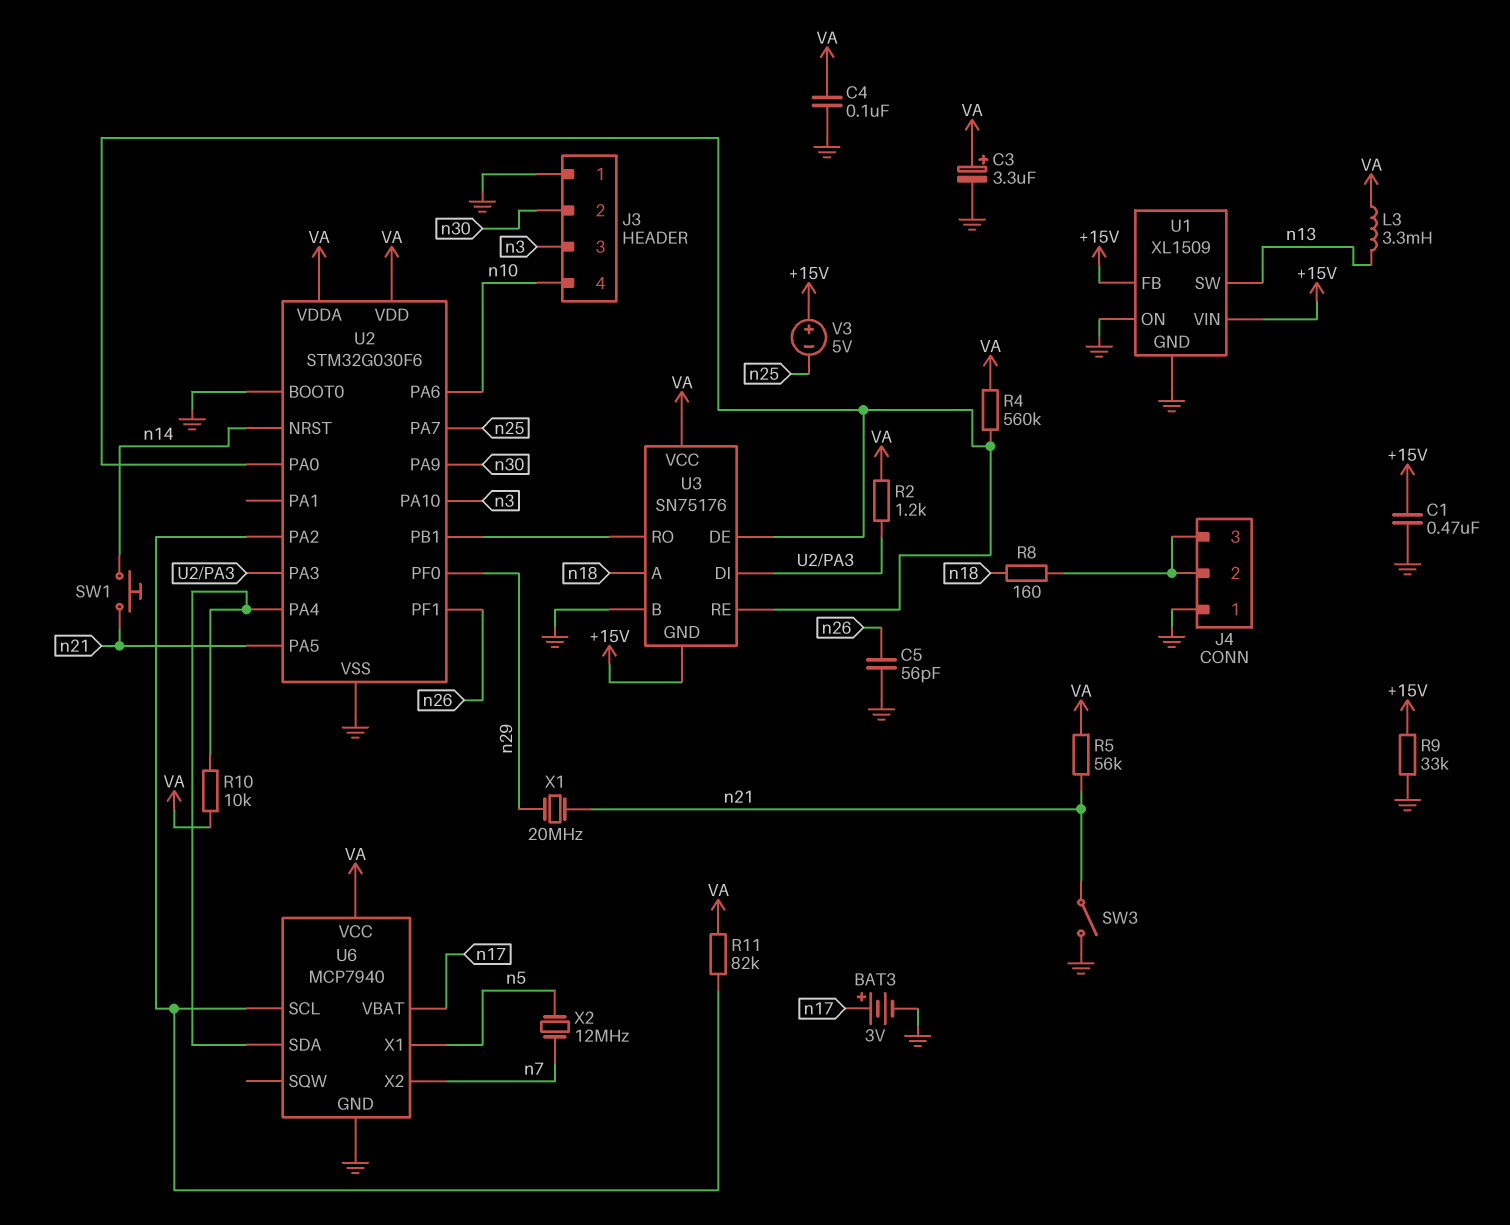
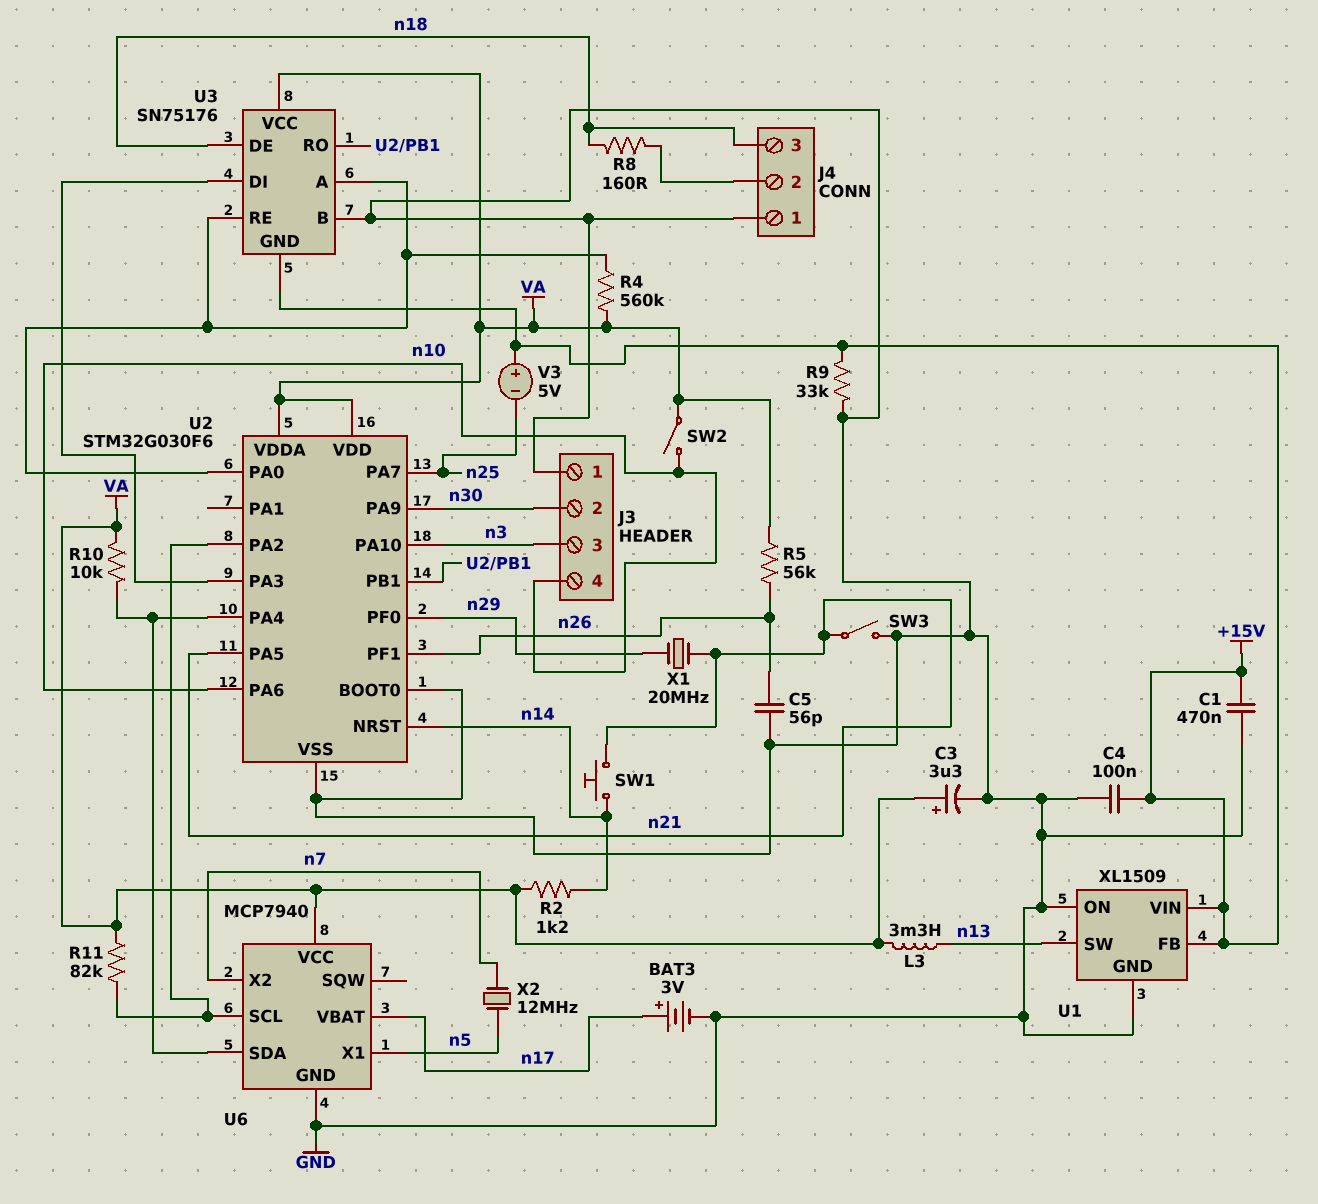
C4: 100nF (GND, VA) -> 100nF (+15V, GND)
J4 pin 3: J4/2 -> n18
R2: 1.2k (U2/PA3, VA) -> 1.2k (VA, n14)
R5: 56k (VA, n21) -> 56k (VA, n26)
SW2: none -> switch (VA, n10)
U3 pin A: n18 -> U2/PA0
U3 pin DE: U2/PA0 -> n18

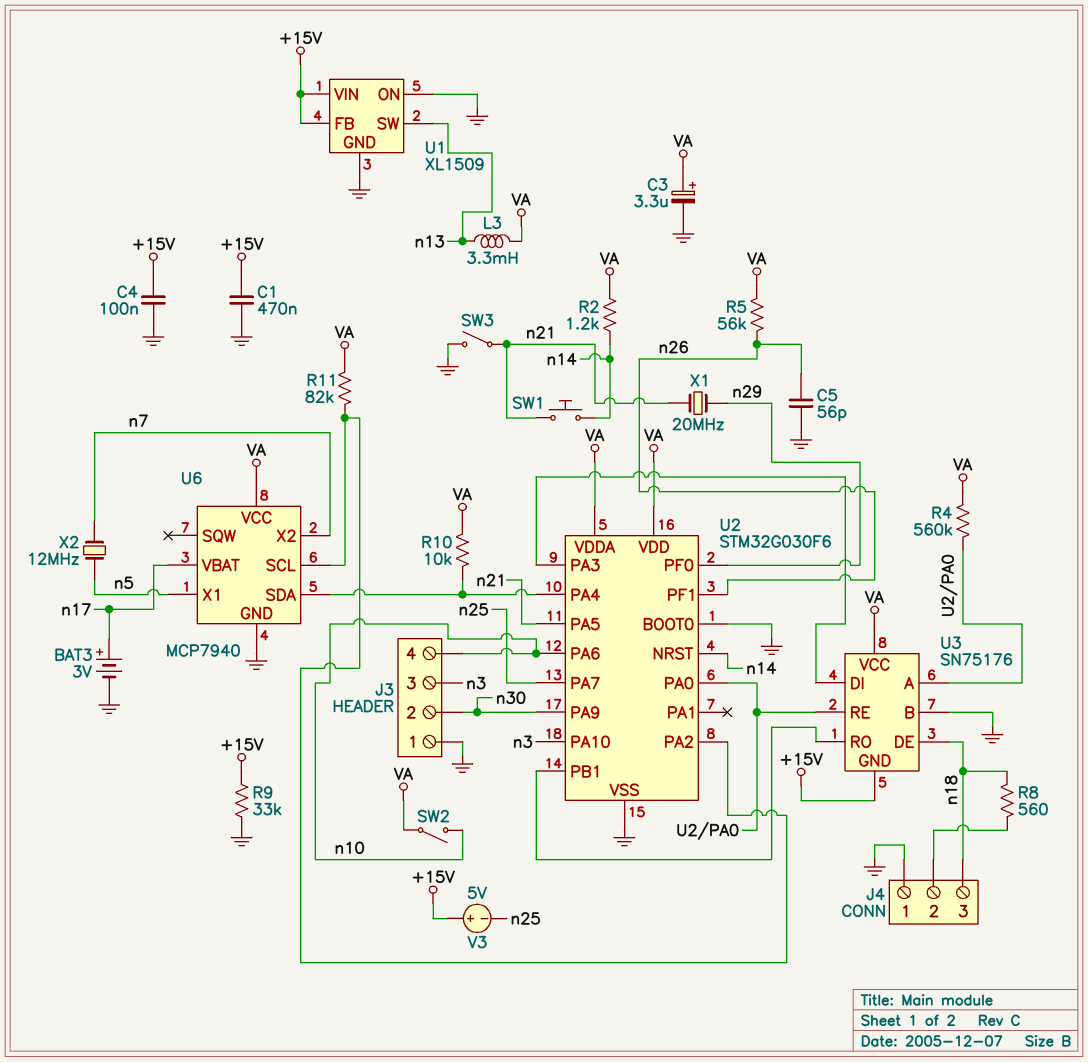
R8: 160 (J4/2, n18) -> 560 (J4/2, n18)

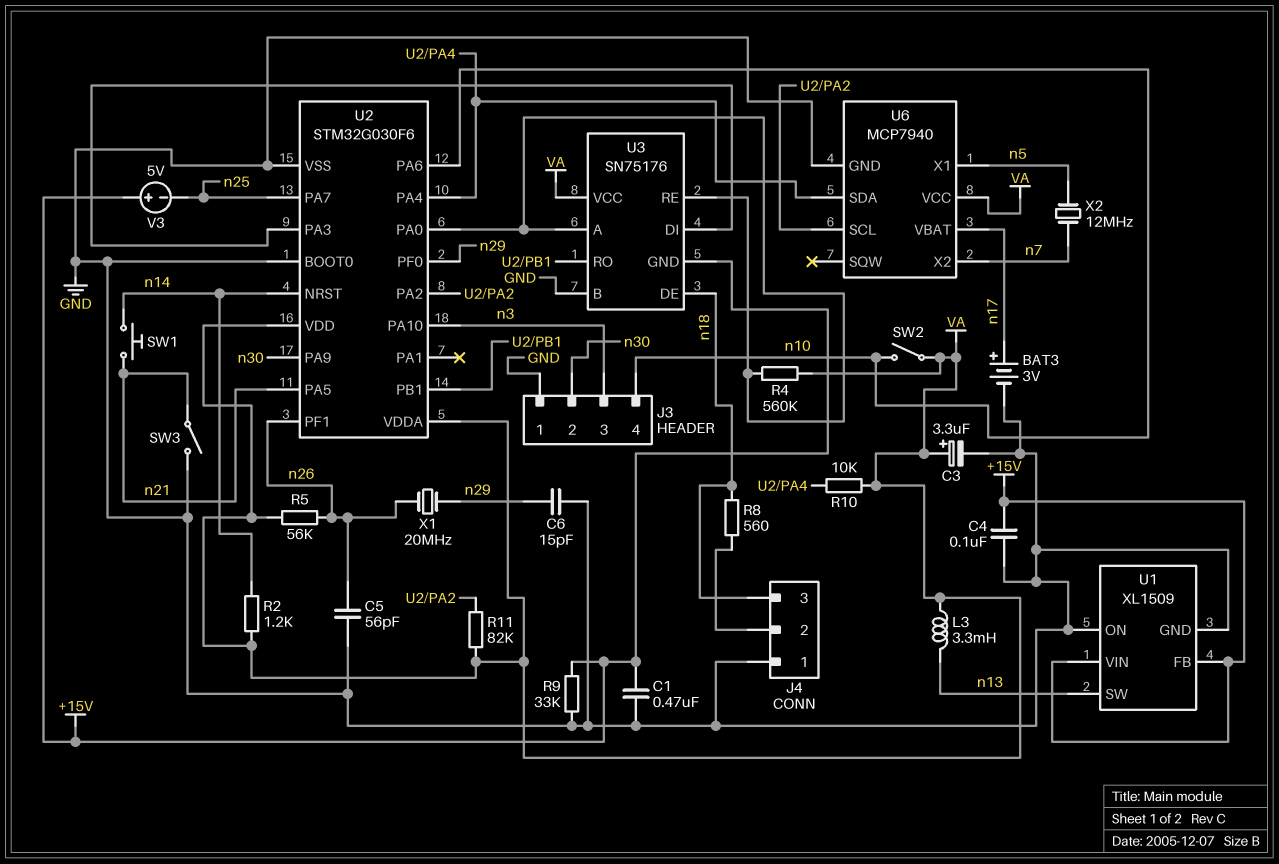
C6: none -> 15pF (GND, n29)
X1: 20MHz (n21, n29) -> 20MHz (n26, n29)

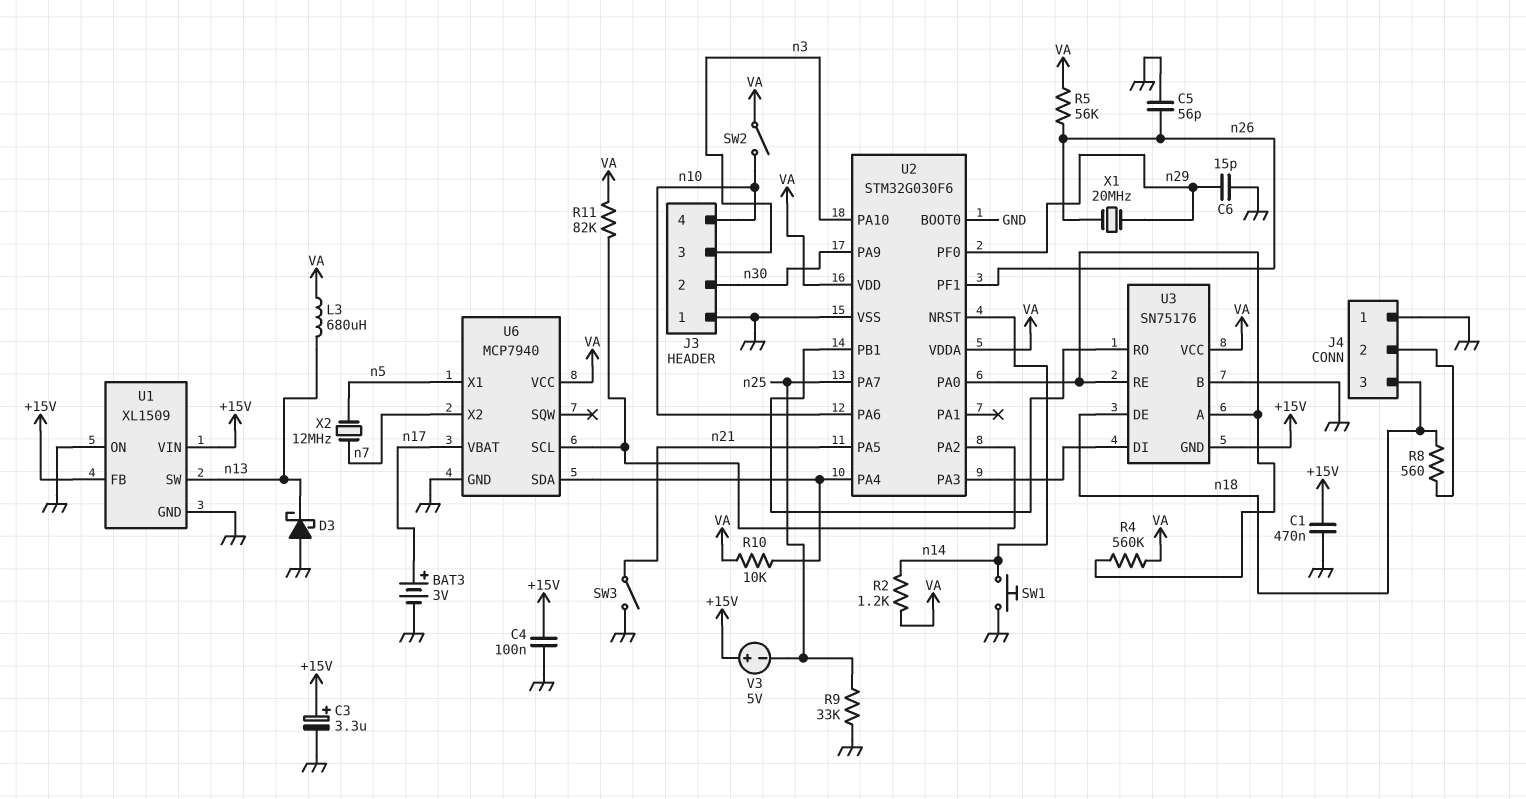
C3: 3.3uF (plus VA, minus GND) -> 3.3uF (plus +15V, minus GND)
D3: none -> schottky (A GND, K n13)
L3: 3.3mH (VA, n13) -> 680uH (VA, n13)
R9: 33k (+15V, GND) -> 33k (GND, n25)
SW1: button (n14, n21) -> button (GND, n14)

